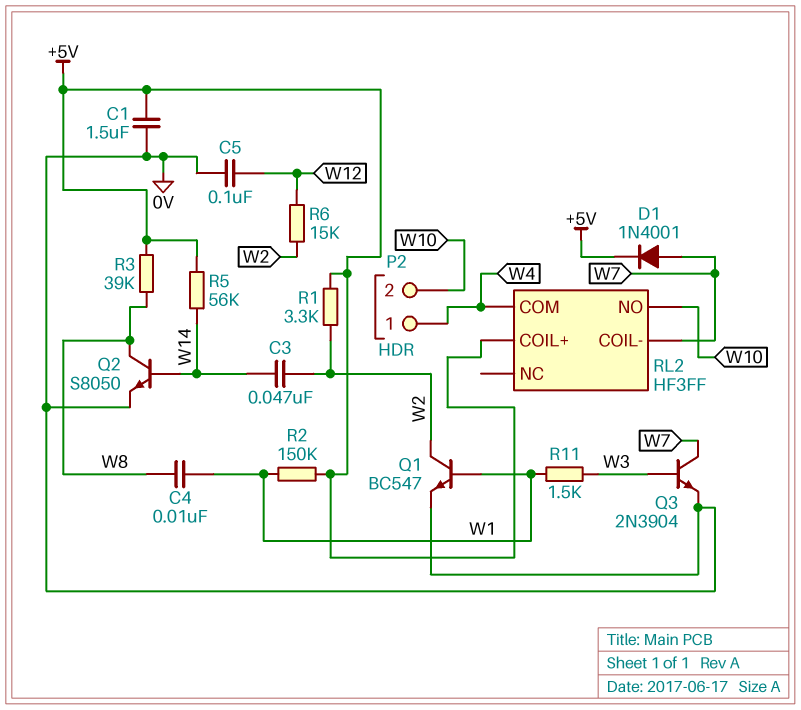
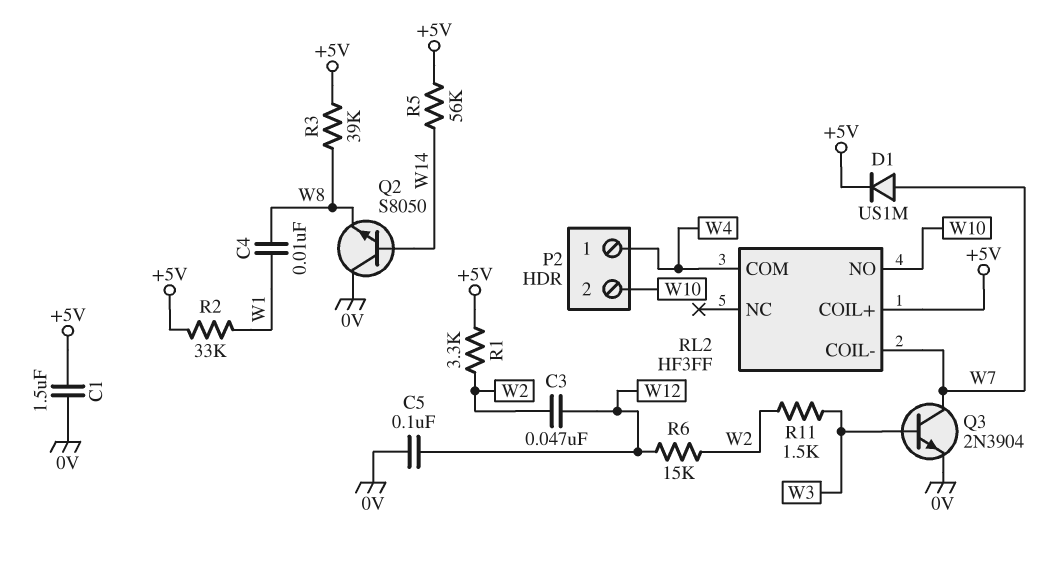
C3: 47nF (W2, W14) -> 47nF (W2, W12)
D1: diode 1N4001 (A W7, K +5V) -> diode US1M (A W7, K +5V)
Q1: NPN BC547 (B W1, C W2, E 0V) -> none
Q2: NPN S8050 (B W14, C W8, E 0V) -> NPN S8050 (B W14, C 0V, E W8)
R2: 150k (+5V, W1) -> 33k (+5V, W1)
R11: 1.5k (W1, W3) -> 1.5k (W2, W3)

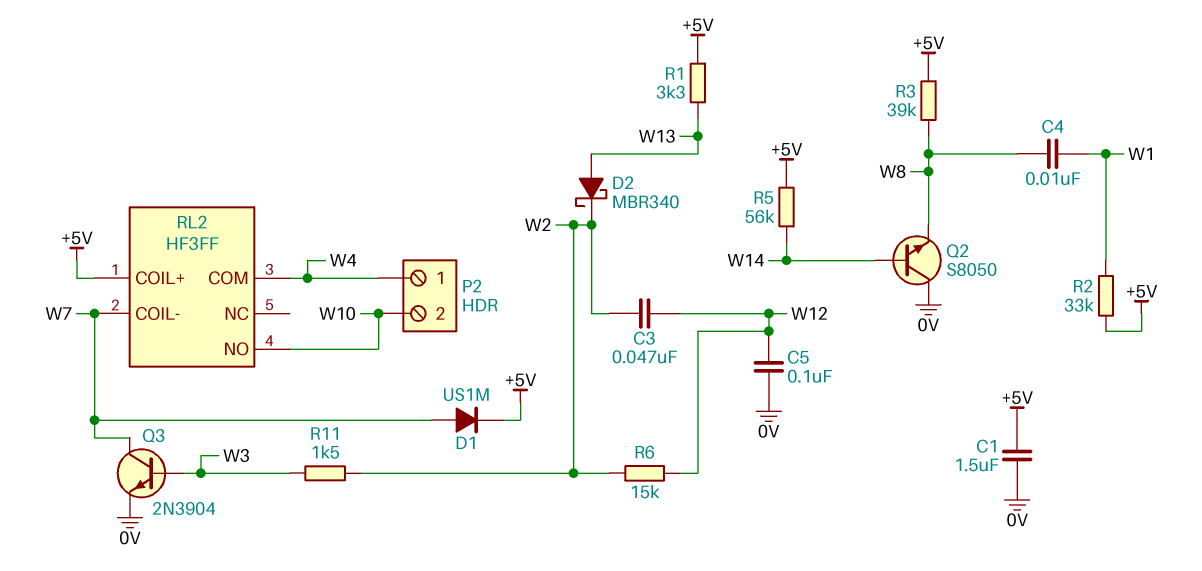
D2: none -> schottky MBR340 (A W13, K W2)
R1: 3.3k (+5V, W2) -> 3.3k (+5V, W13)

